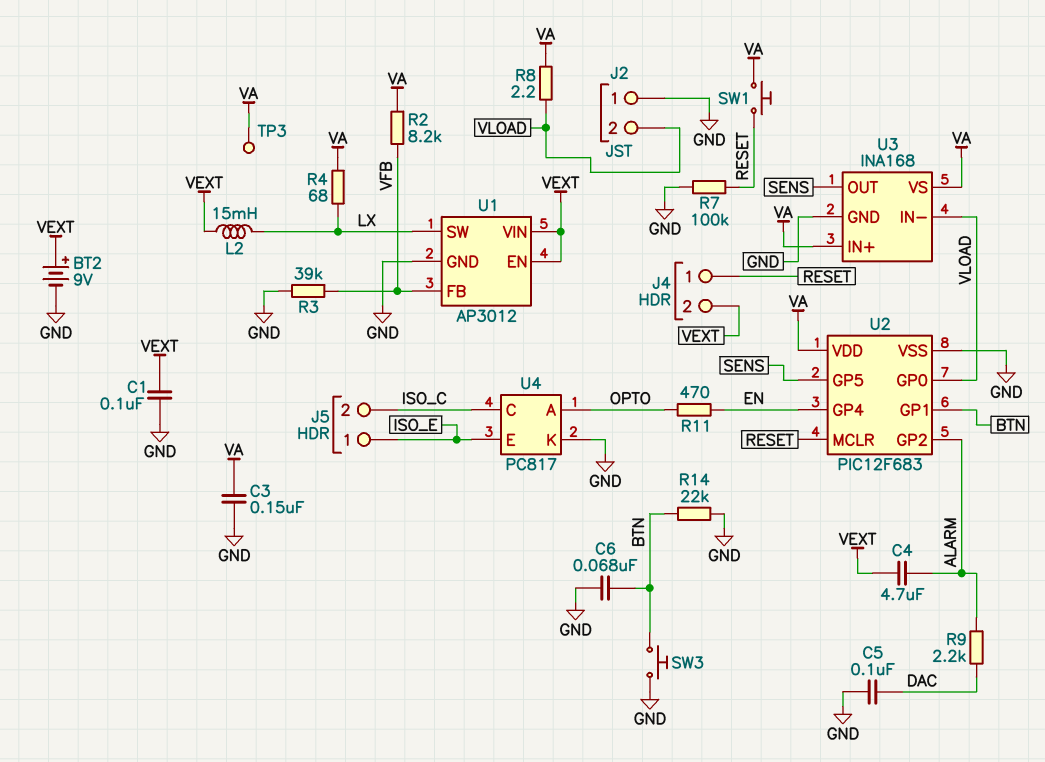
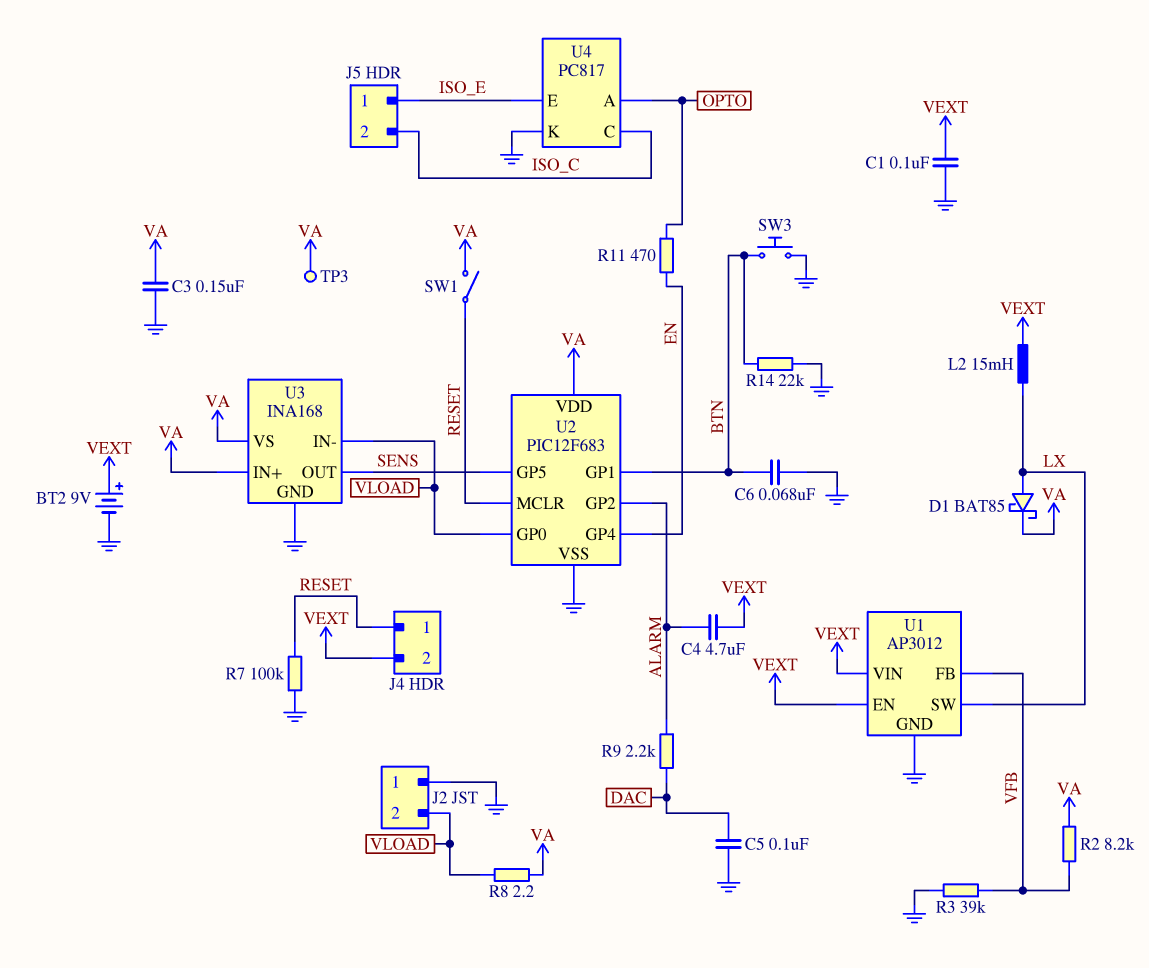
D1: none -> schottky BAT85 (A LX, K VA)
R4: 68 (LX, VA) -> none
SW1: button (RESET, VA) -> switch (RESET, VA)

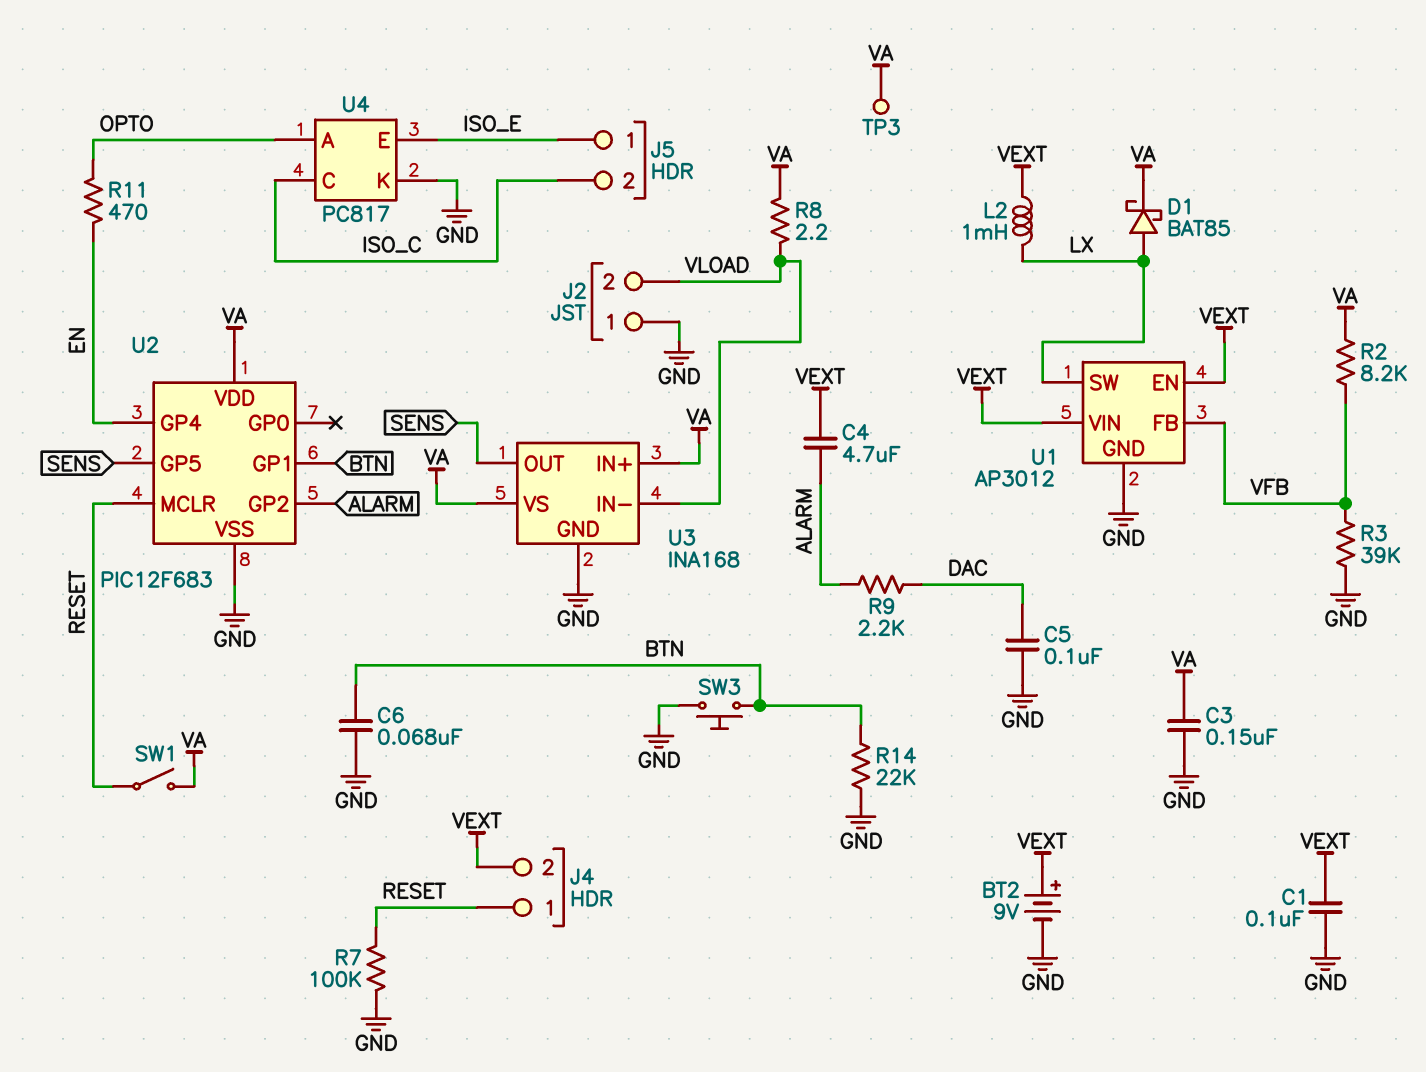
L2: 15mH (LX, VEXT) -> 1mH (LX, VEXT)
U2 pin GP0: VLOAD -> none

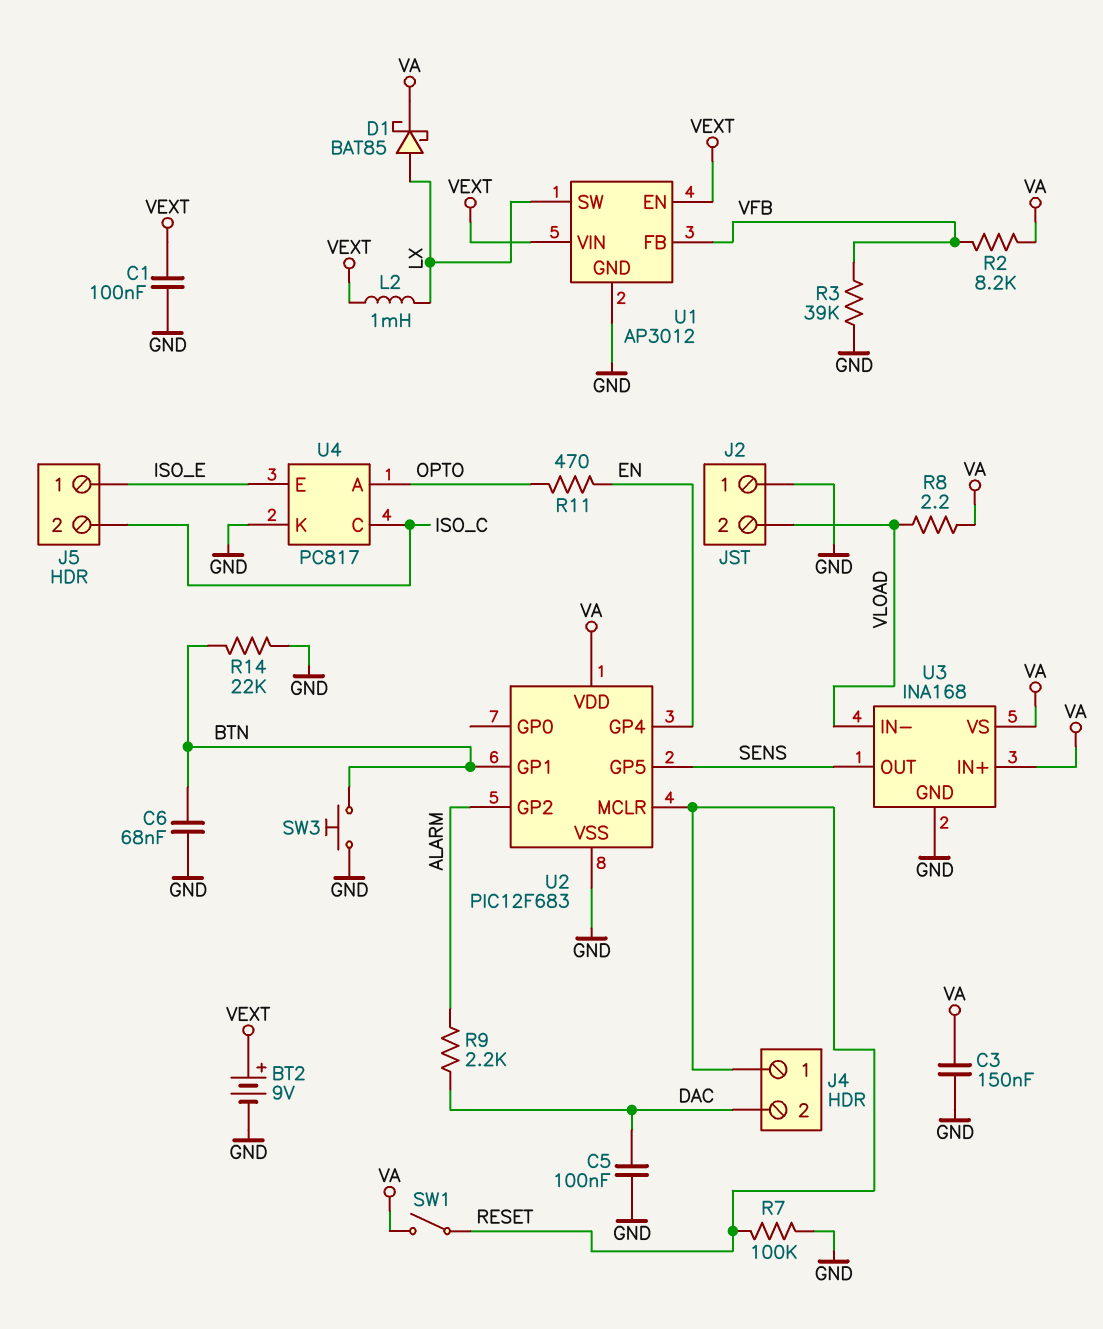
C4: 4.7uF (ALARM, VEXT) -> none
J4 pin 2: VEXT -> DAC
TP3: test point (VA) -> none

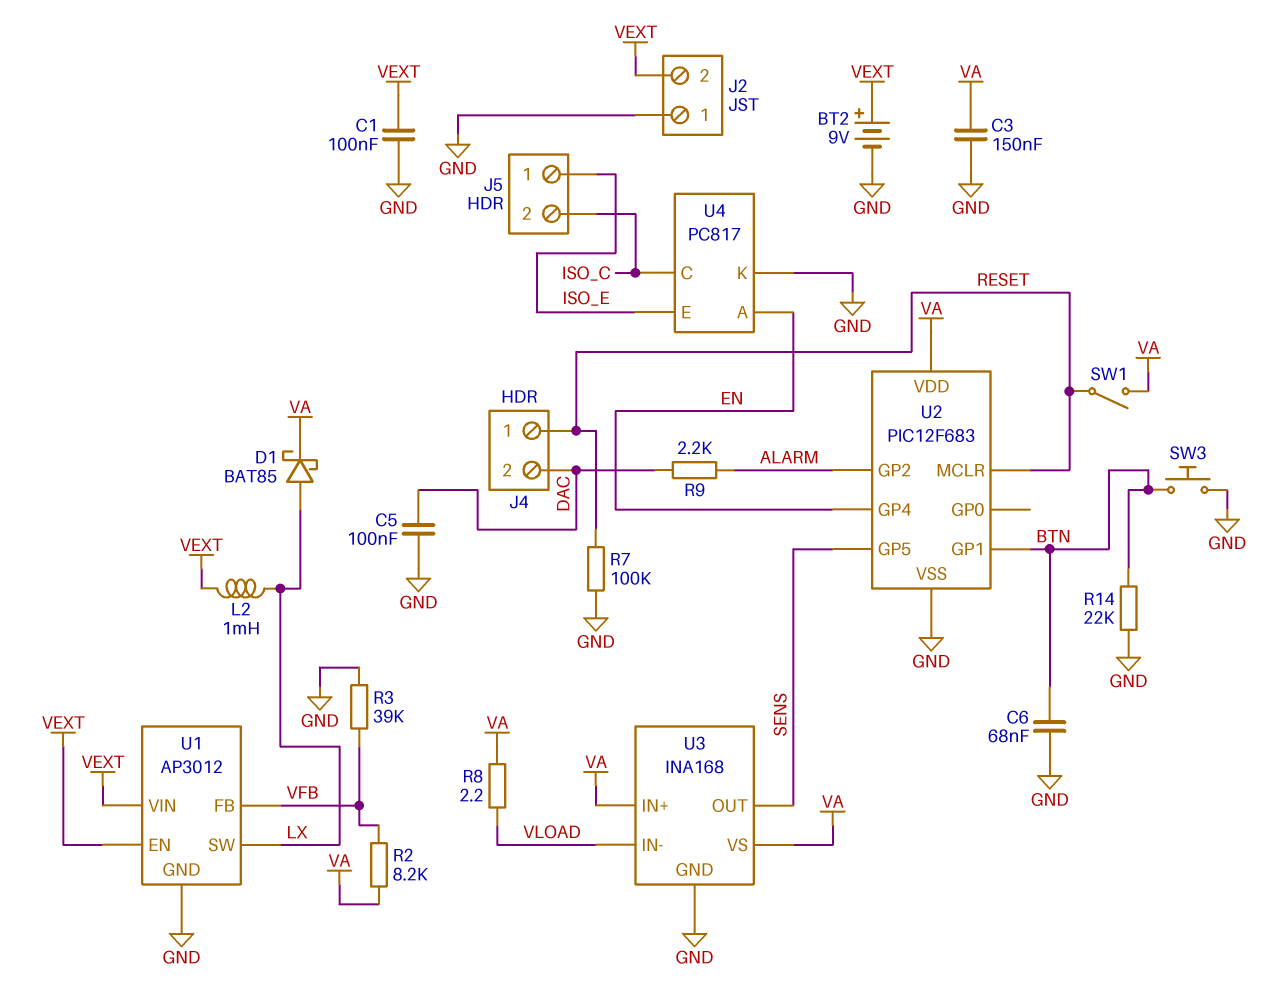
J2 pin 2: VLOAD -> VEXT
R11: 470 (EN, OPTO) -> none
U4 pin A: OPTO -> EN

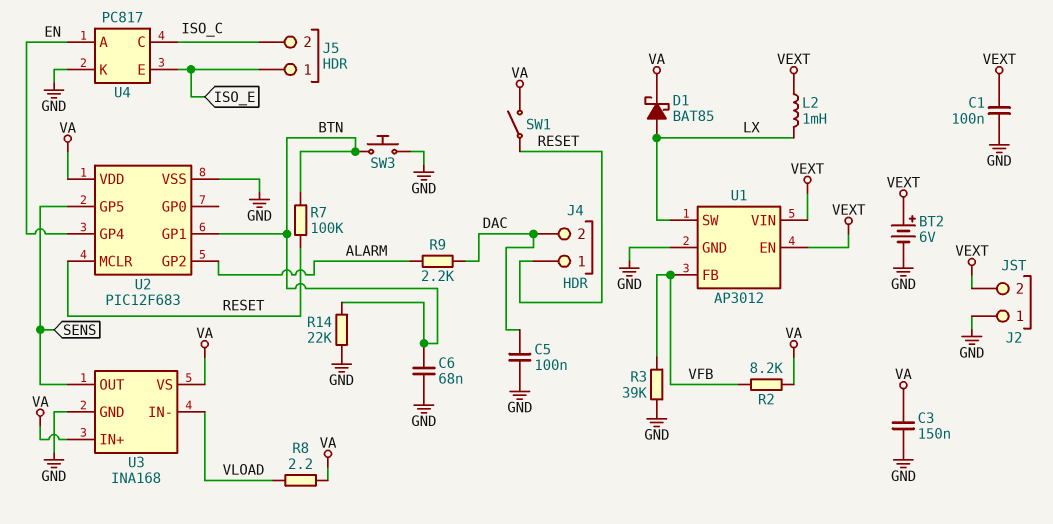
BT2: 9V (plus VEXT, minus GND) -> 6V (plus VEXT, minus GND)
R7: 100k (GND, RESET) -> 100k (BTN, RESET)

